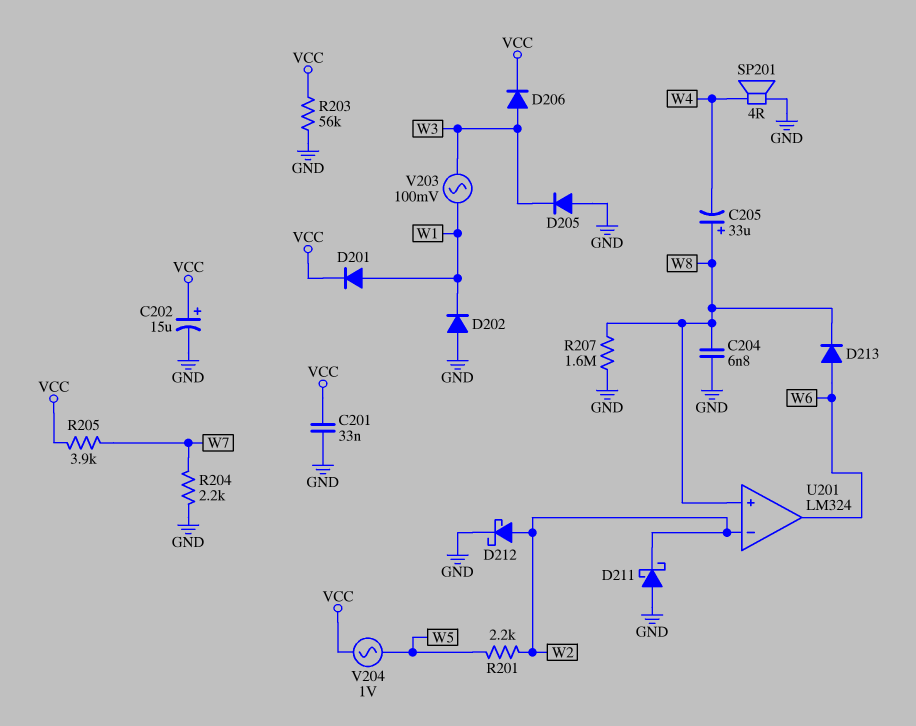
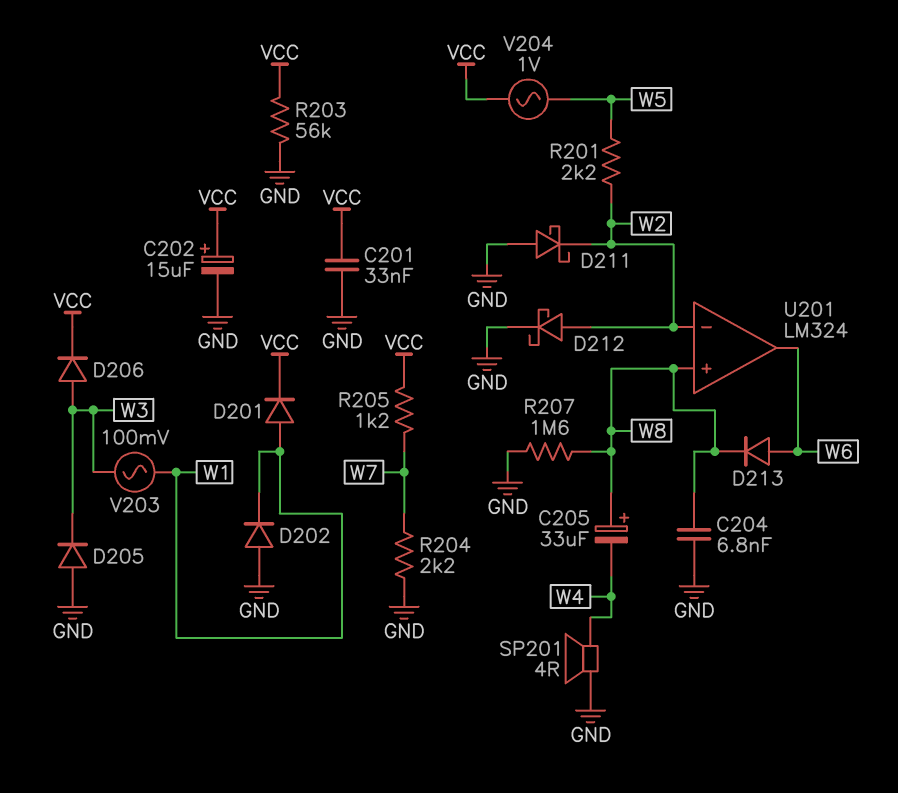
R205: 3.9k (VCC, W7) -> 1.2k (VCC, W7)

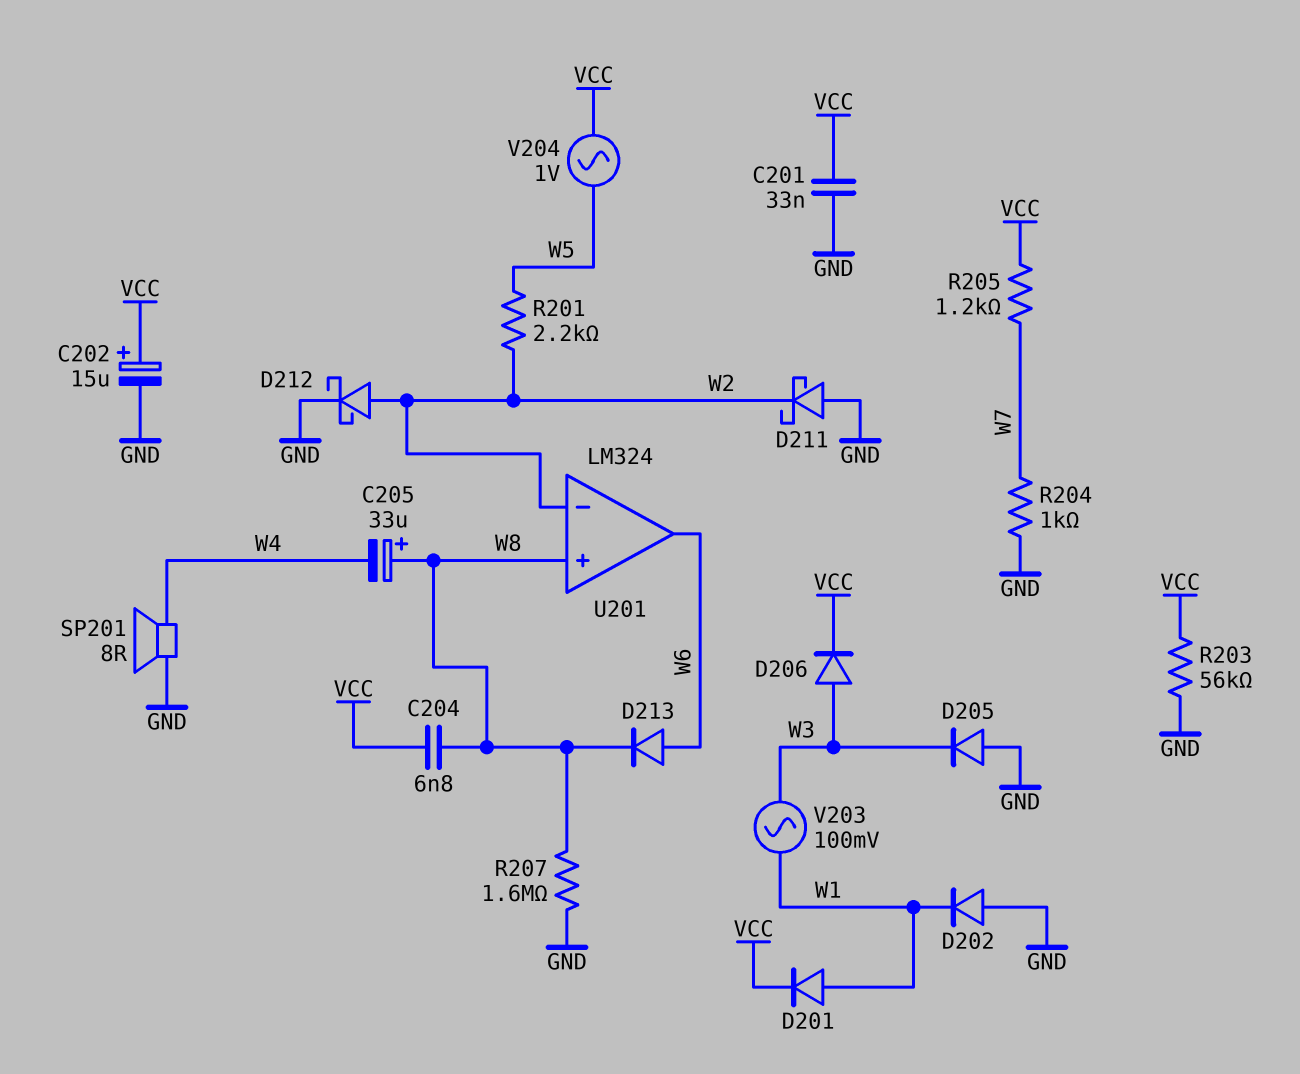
C204: 6.8nF (GND, W8) -> 6.8nF (VCC, W8)
R204: 2.2k (GND, W7) -> 1k (GND, W7)
SP201: speaker 4R (GND, W4) -> speaker 8R (GND, W4)

